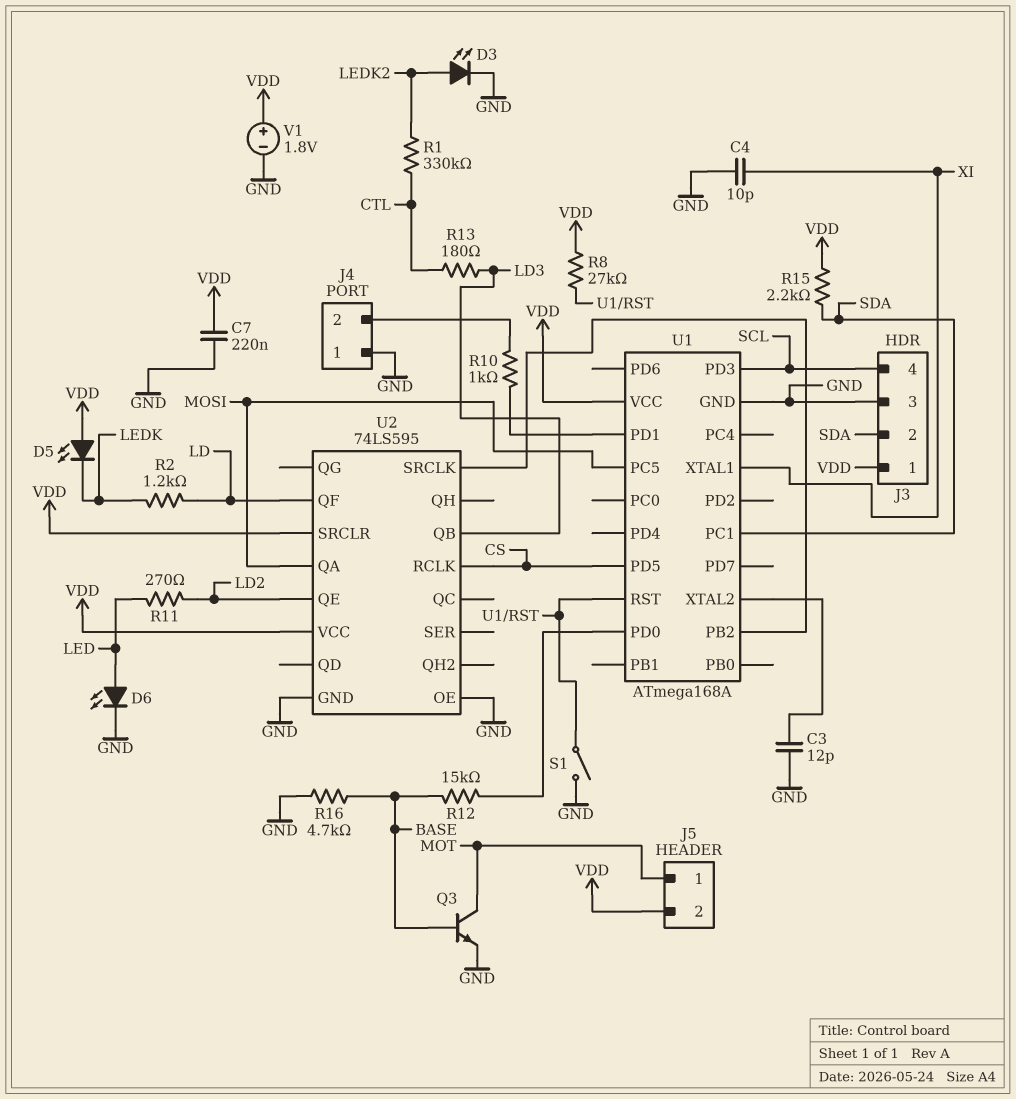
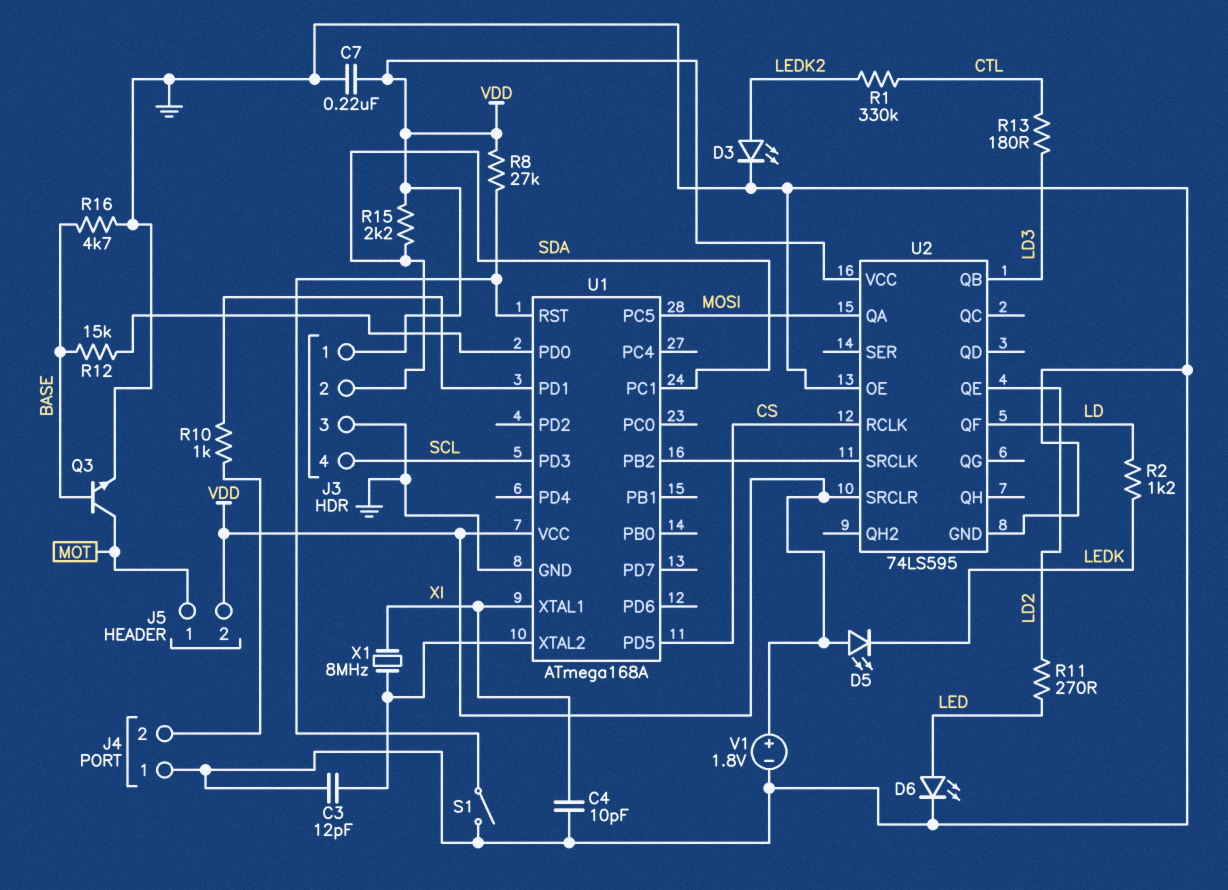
X1: none -> 8MHz (U1/XTAL2, XI)

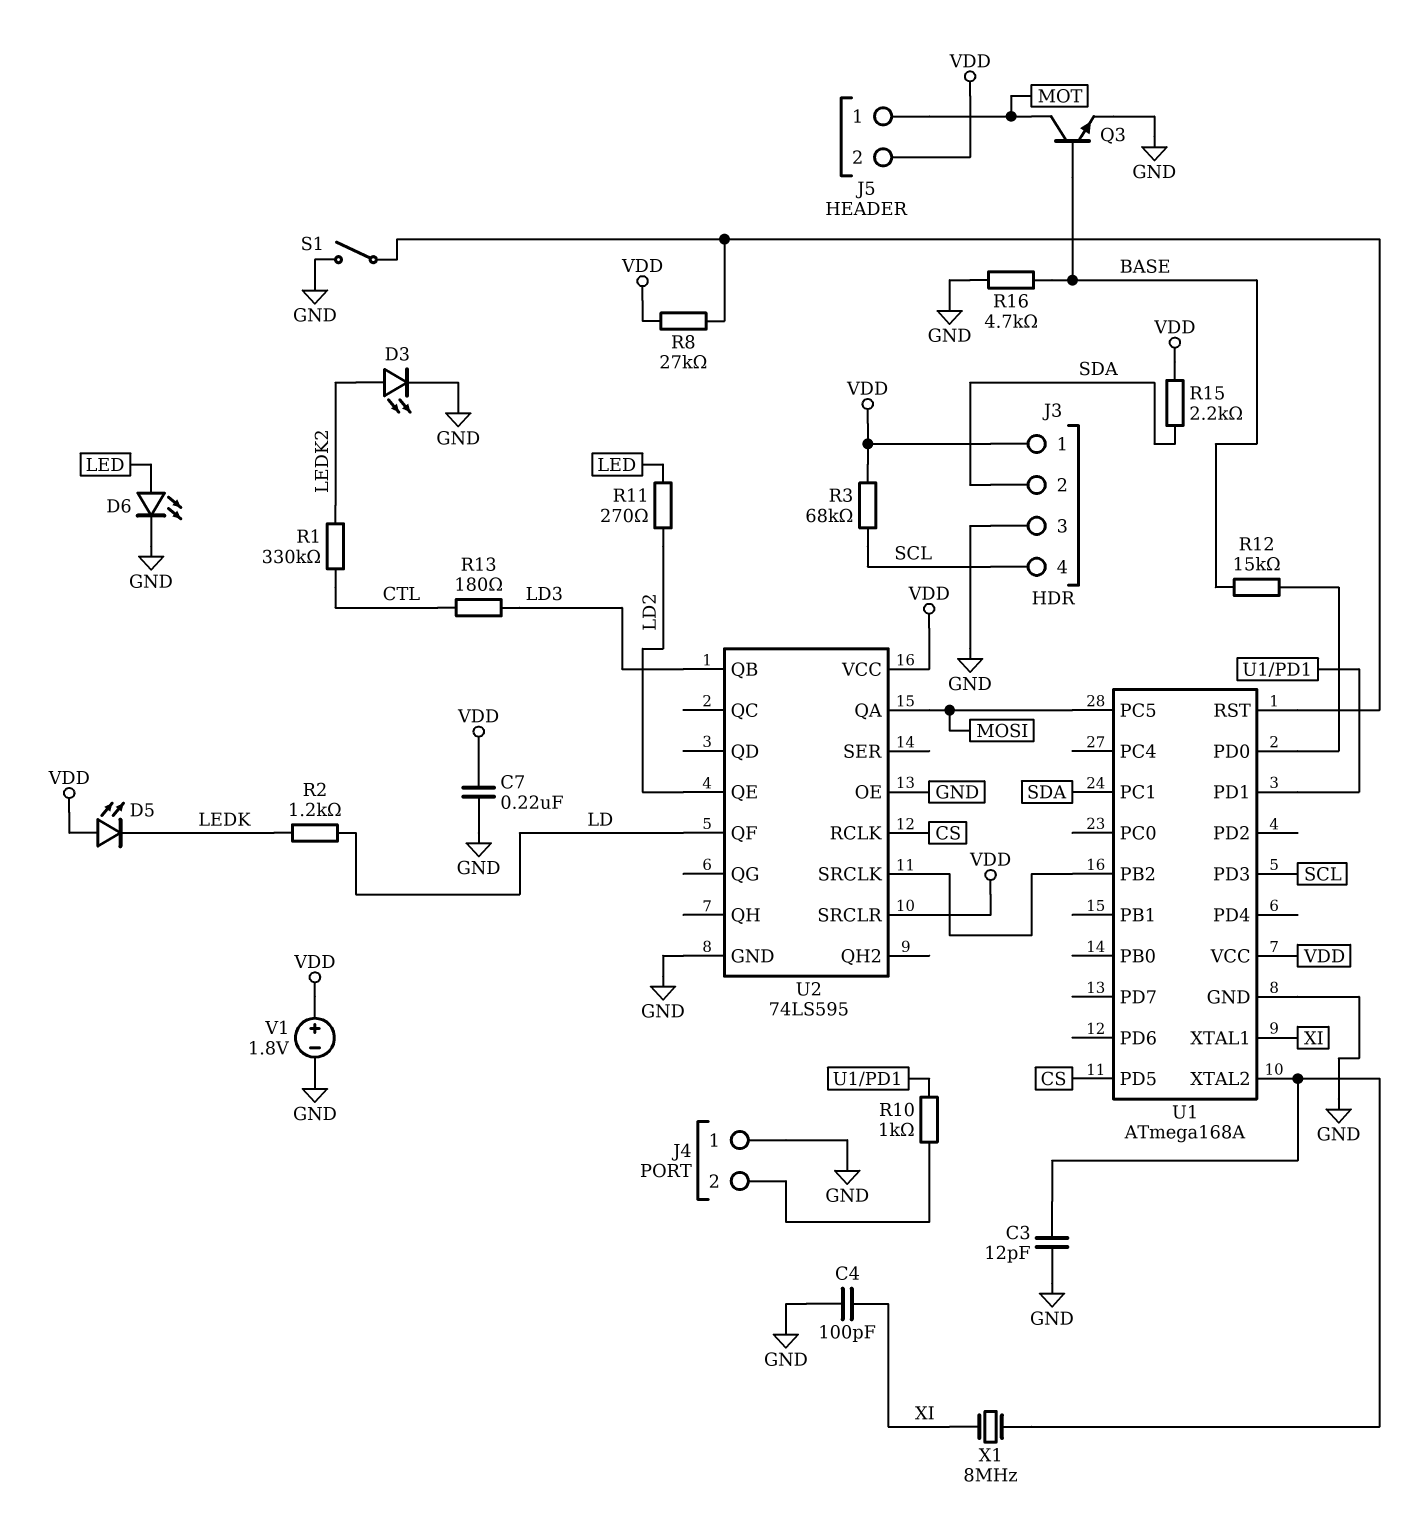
C4: 10pF (GND, XI) -> 100pF (GND, XI)
R3: none -> 68k (SCL, VDD)

